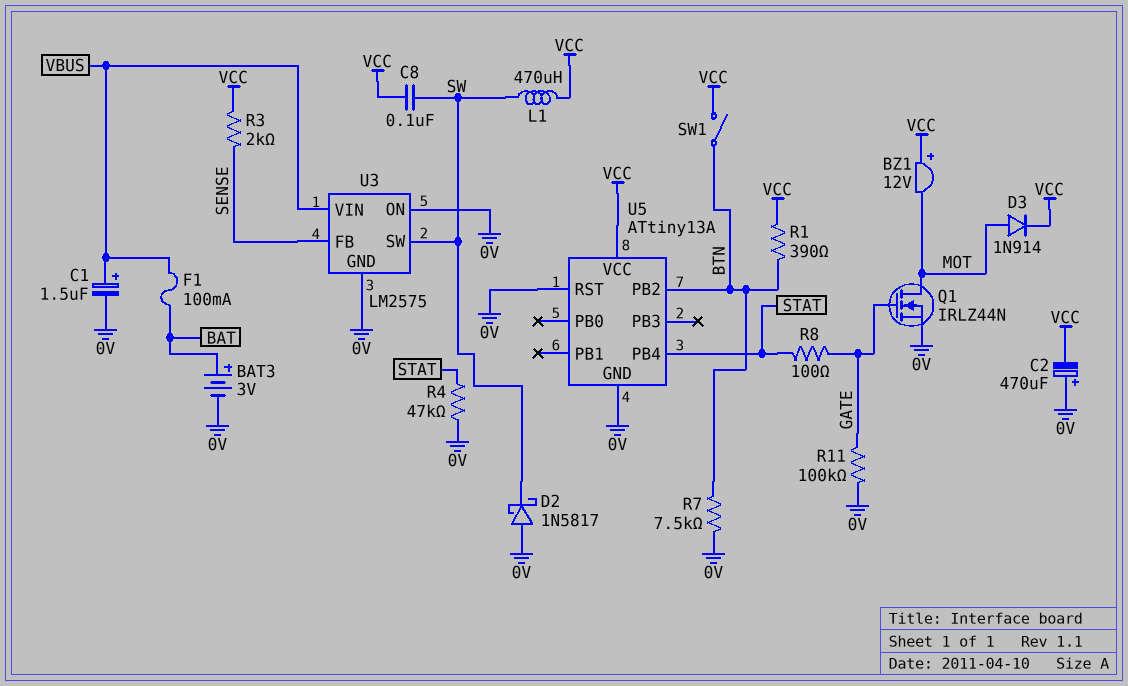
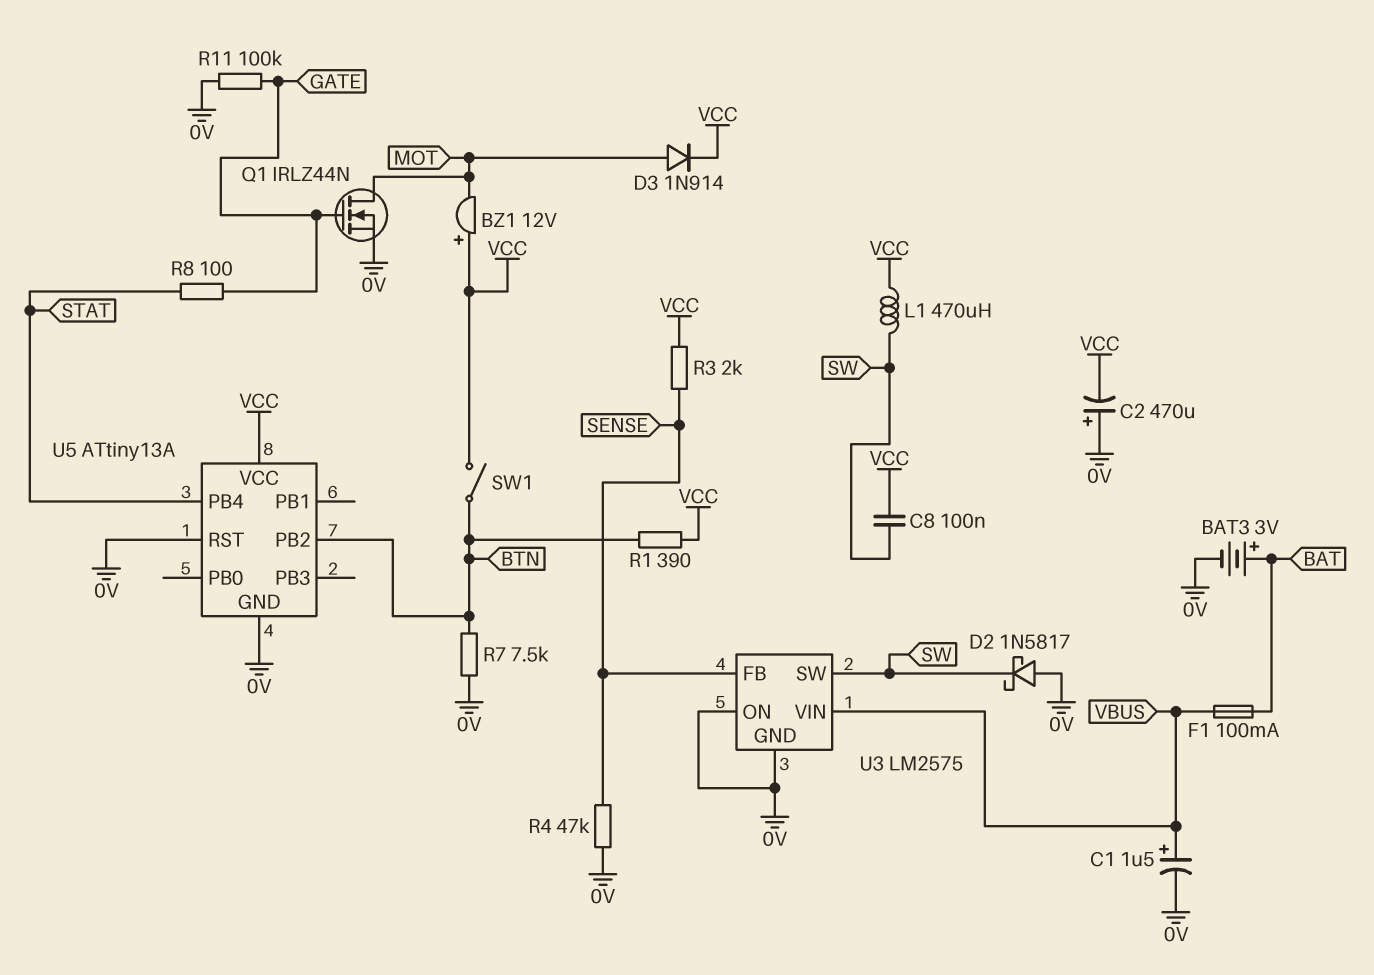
R4: 47k (0V, STAT) -> 47k (0V, SENSE)

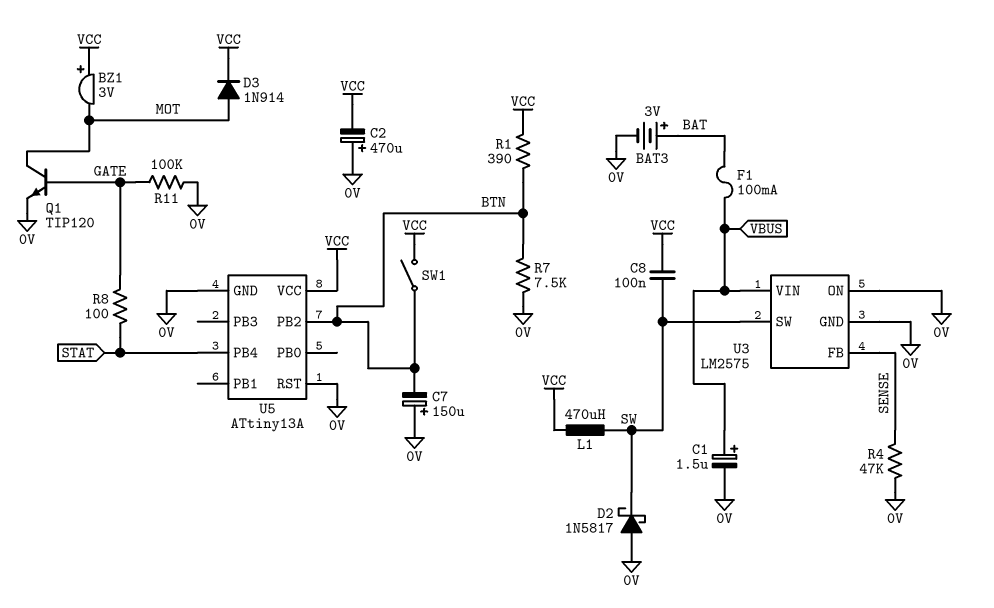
BZ1: buzzer 12V (plus VCC, minus MOT) -> buzzer 3V (plus VCC, minus MOT)
C7: none -> 150uF (plus 0V, minus BTN)
Q1: NMOS IRLZ44N (G GATE, D MOT, S 0V) -> NPN TIP120 (B GATE, C MOT, E 0V)
R3: 2k (SENSE, VCC) -> none

